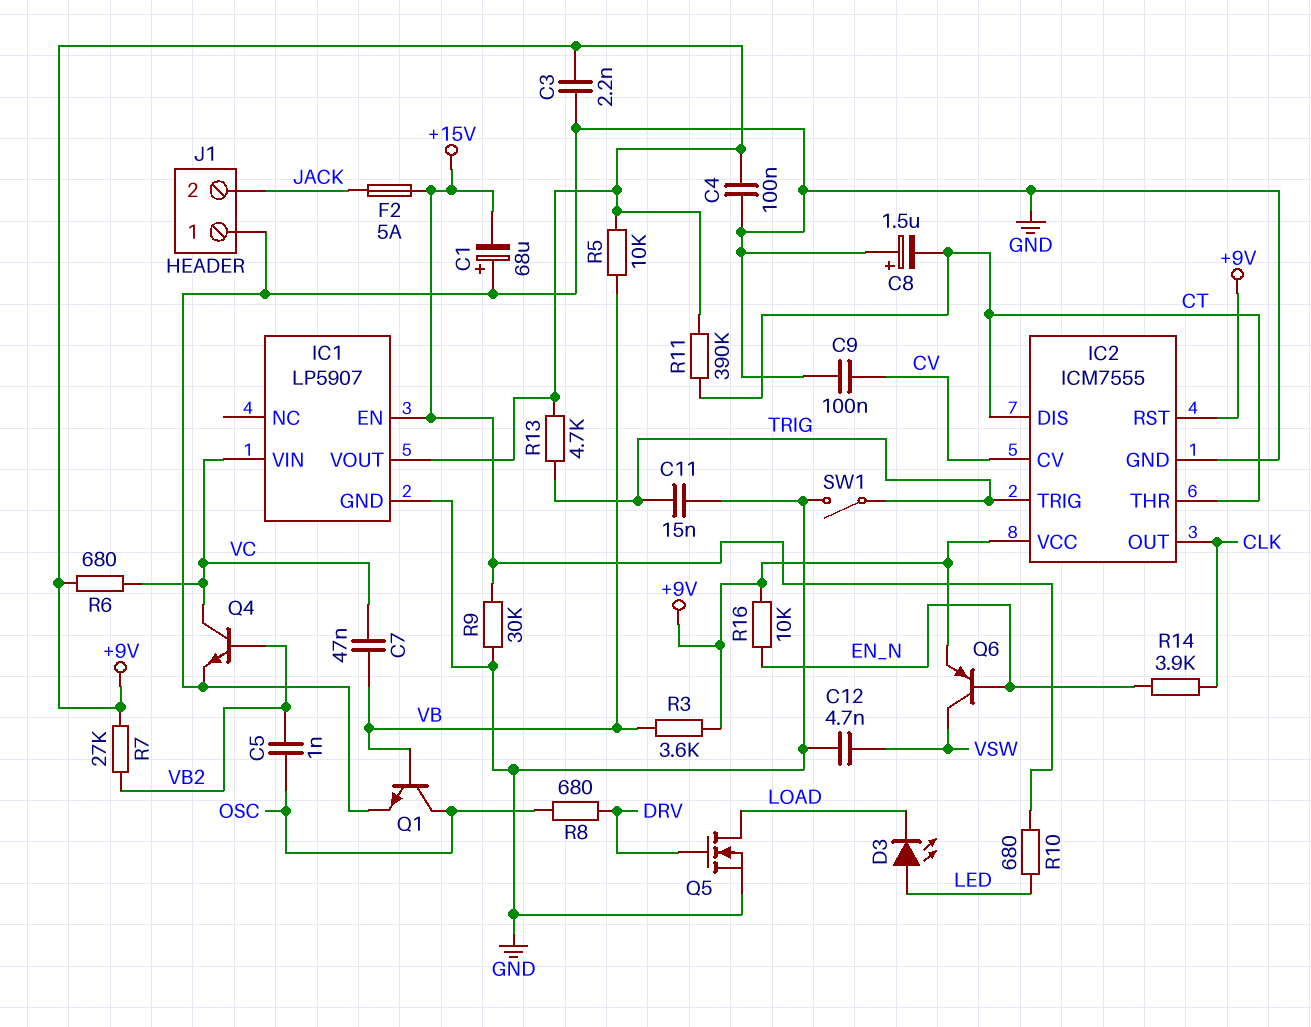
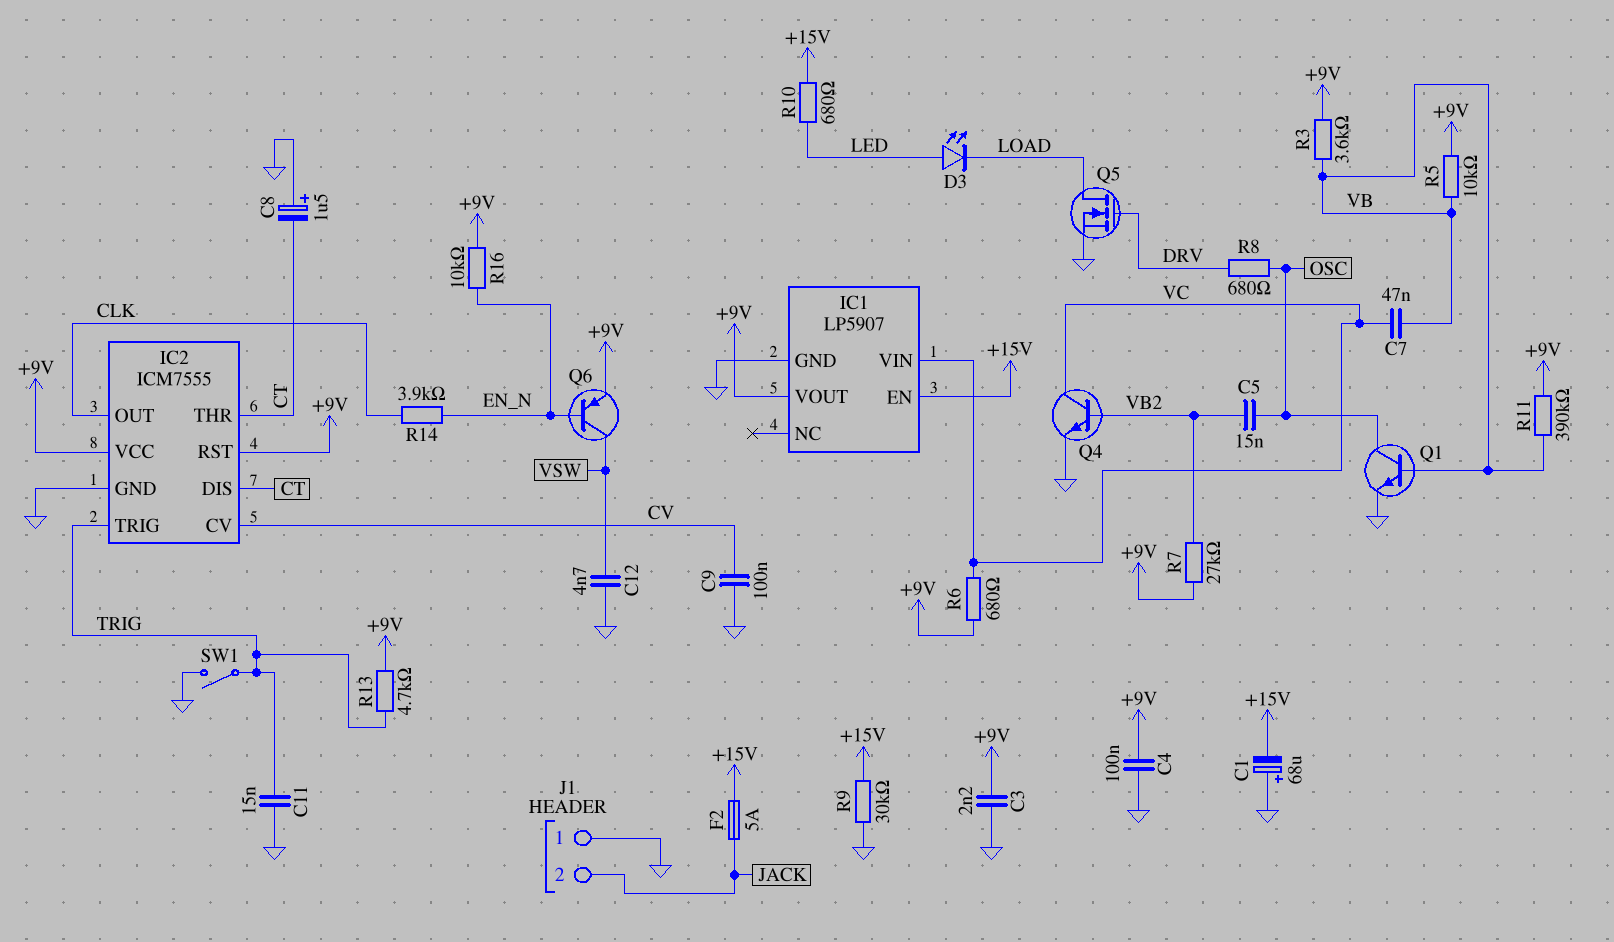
C5: 1nF (OSC, VB2) -> 15nF (OSC, VB2)
R11: 390k (+9V, CT) -> 390k (+9V, VB)

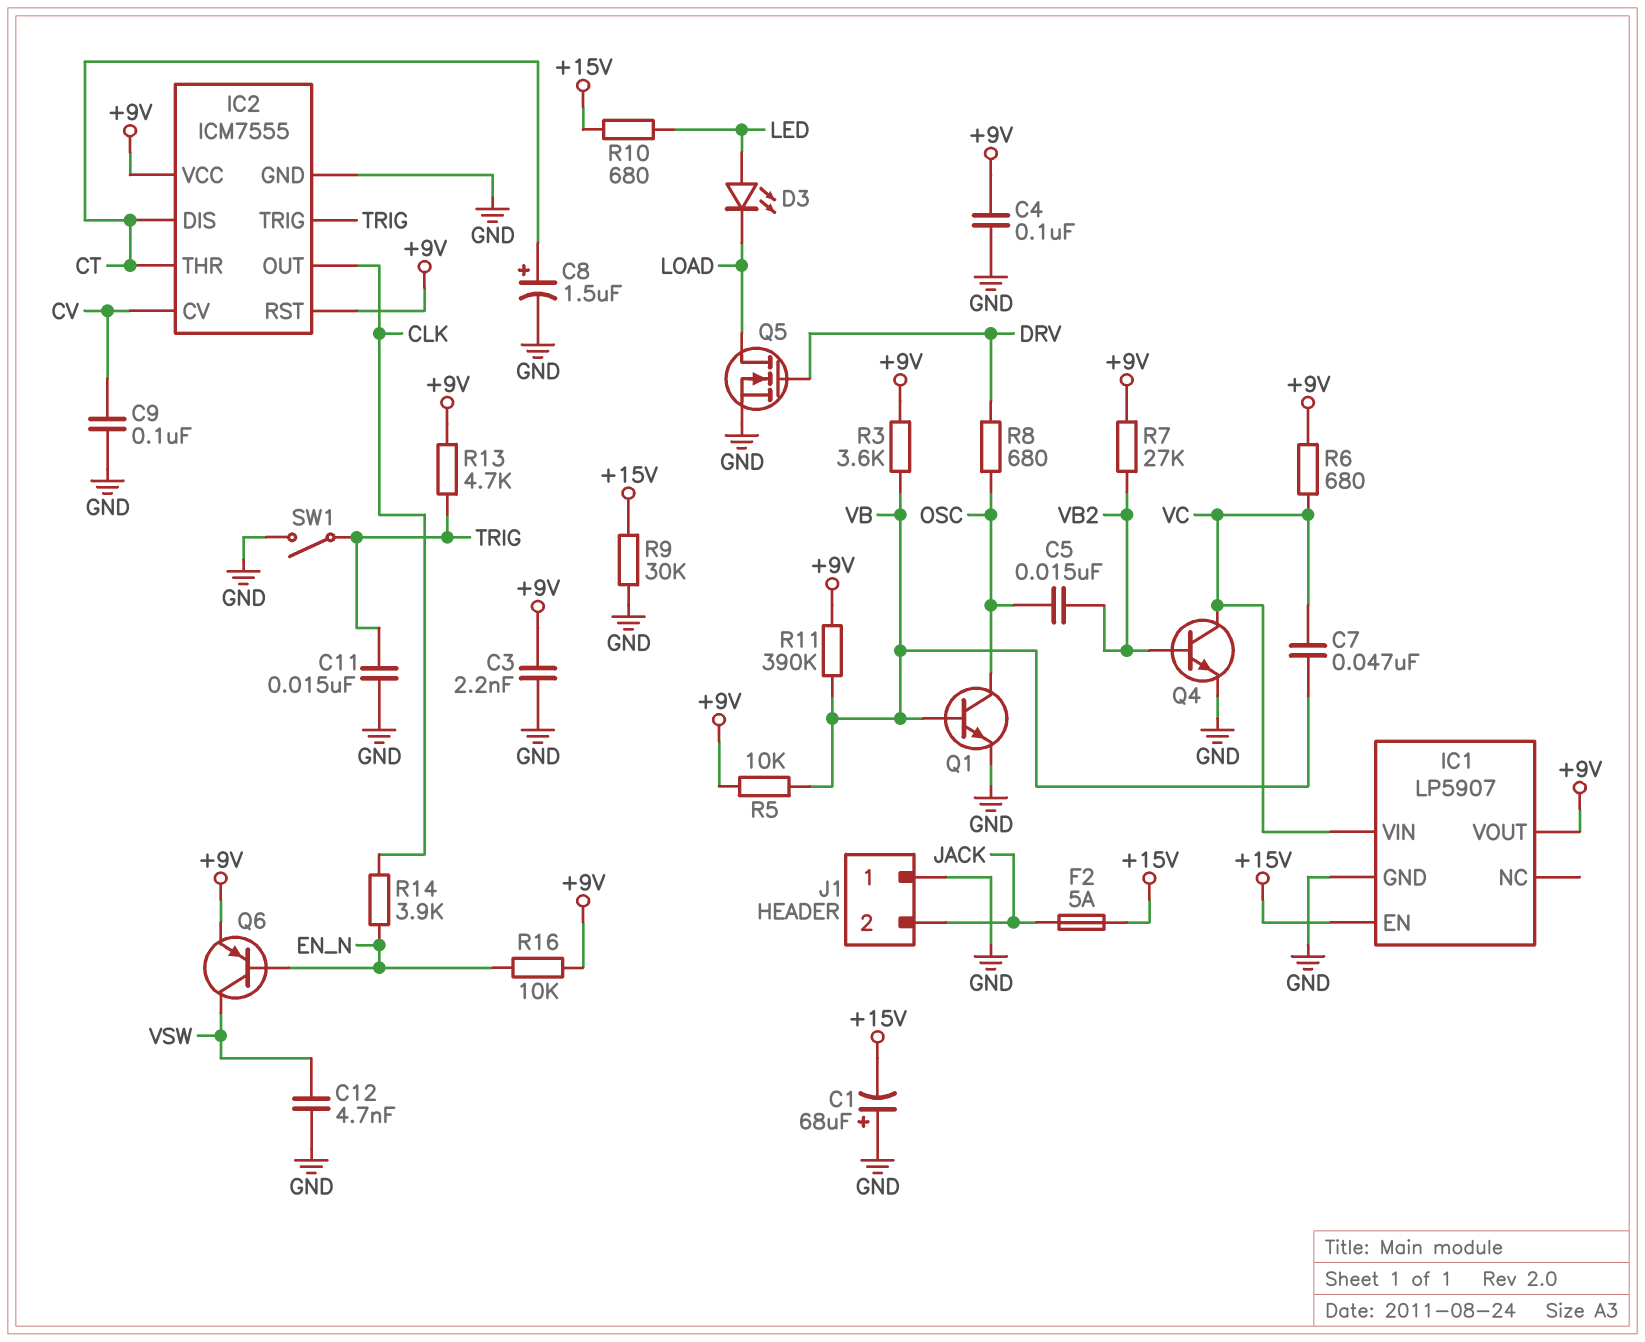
C8: 1.5uF (plus GND, minus CT) -> 1.5uF (plus CT, minus GND)

